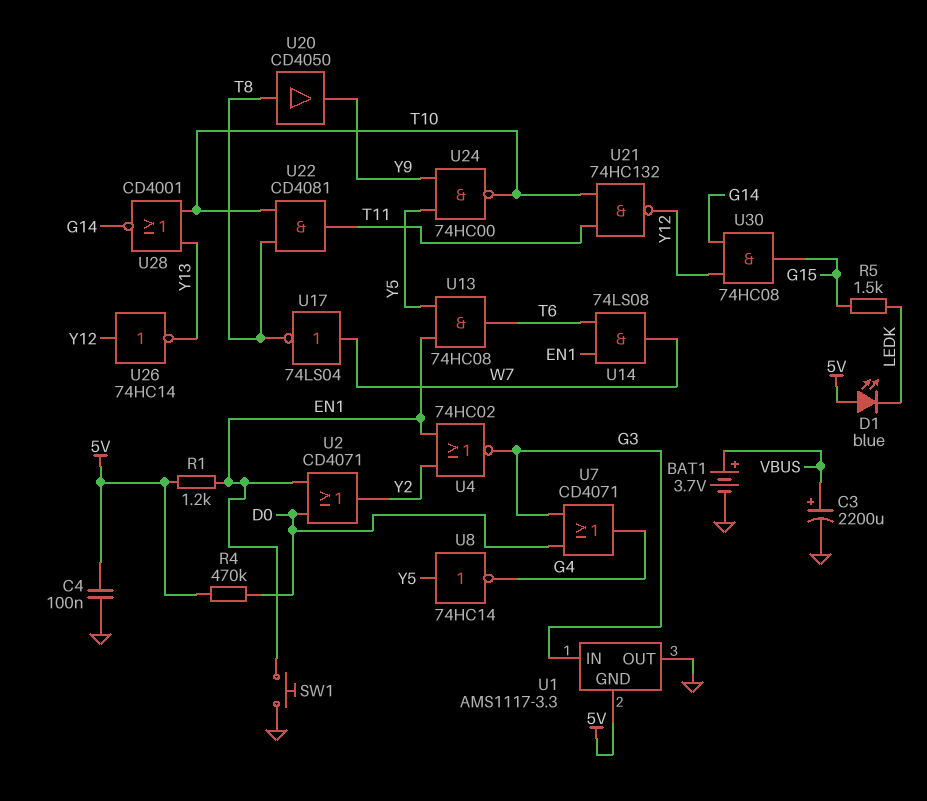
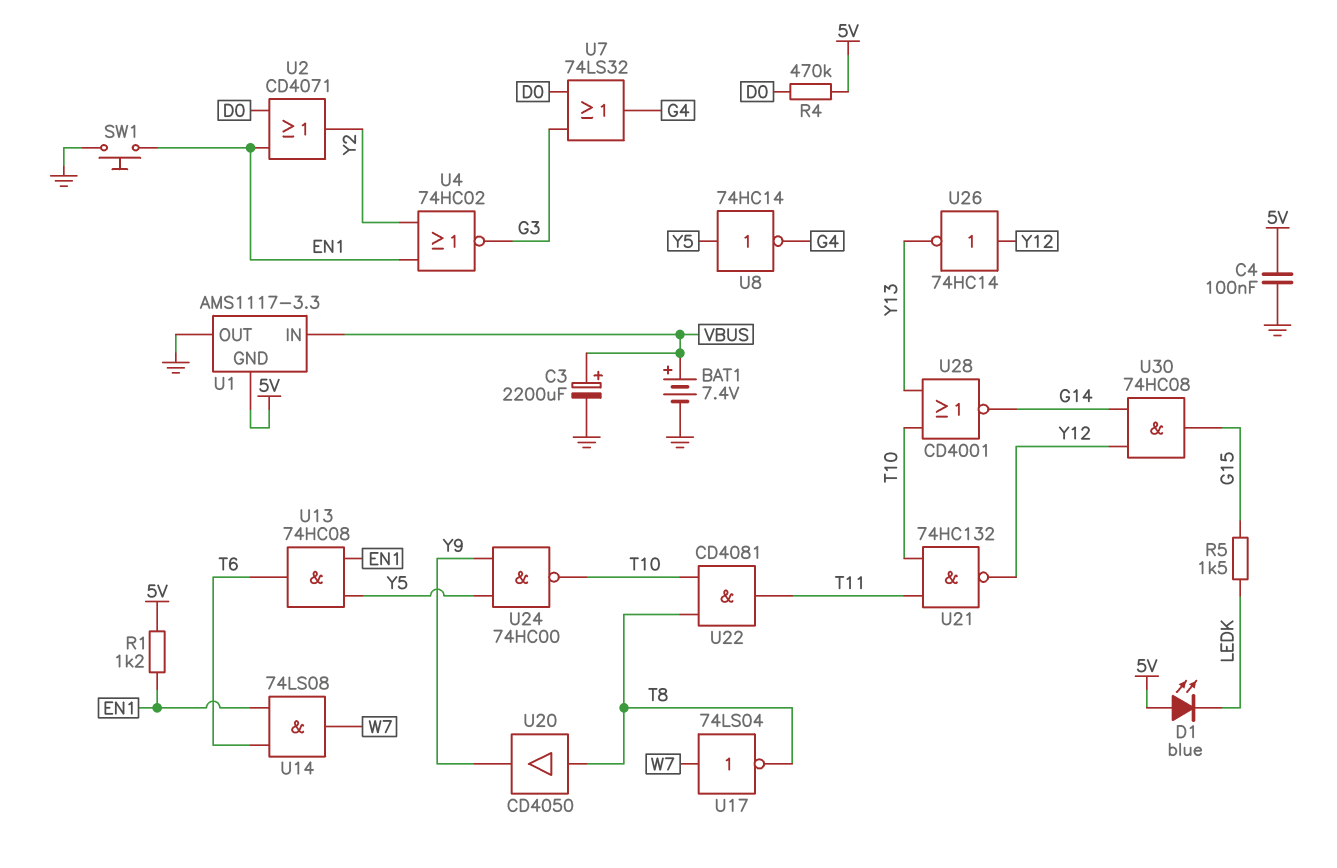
BAT1: 3.7V (plus VBUS, minus GND) -> 7.4V (plus VBUS, minus GND)
U1 pin IN: G3 -> VBUS
U7: OR CD4071 (in D0, in G3, out G4) -> OR 74LS32 (in D0, in G3, out G4)

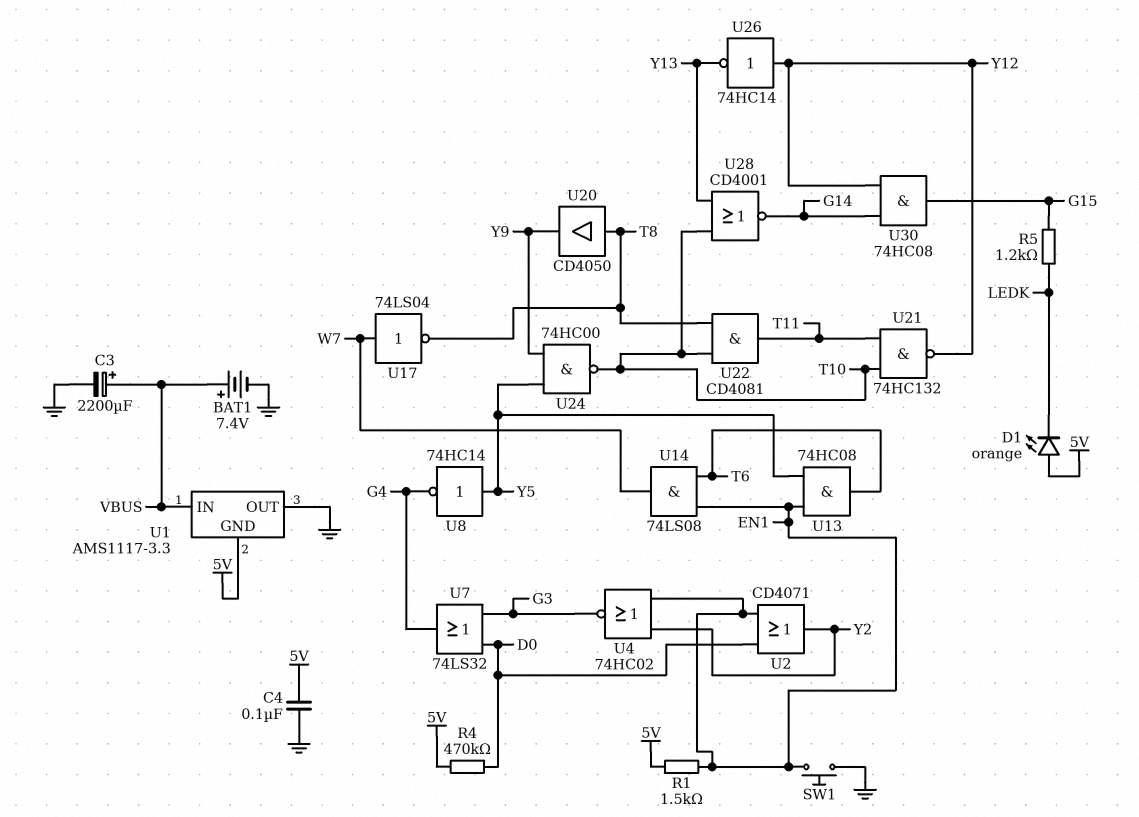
D1: LED blue (A 5V, K LEDK) -> LED orange (A 5V, K LEDK)
R1: 1.2k (5V, EN1) -> 1.5k (5V, EN1)
R5: 1.5k (G15, LEDK) -> 1.2k (G15, LEDK)

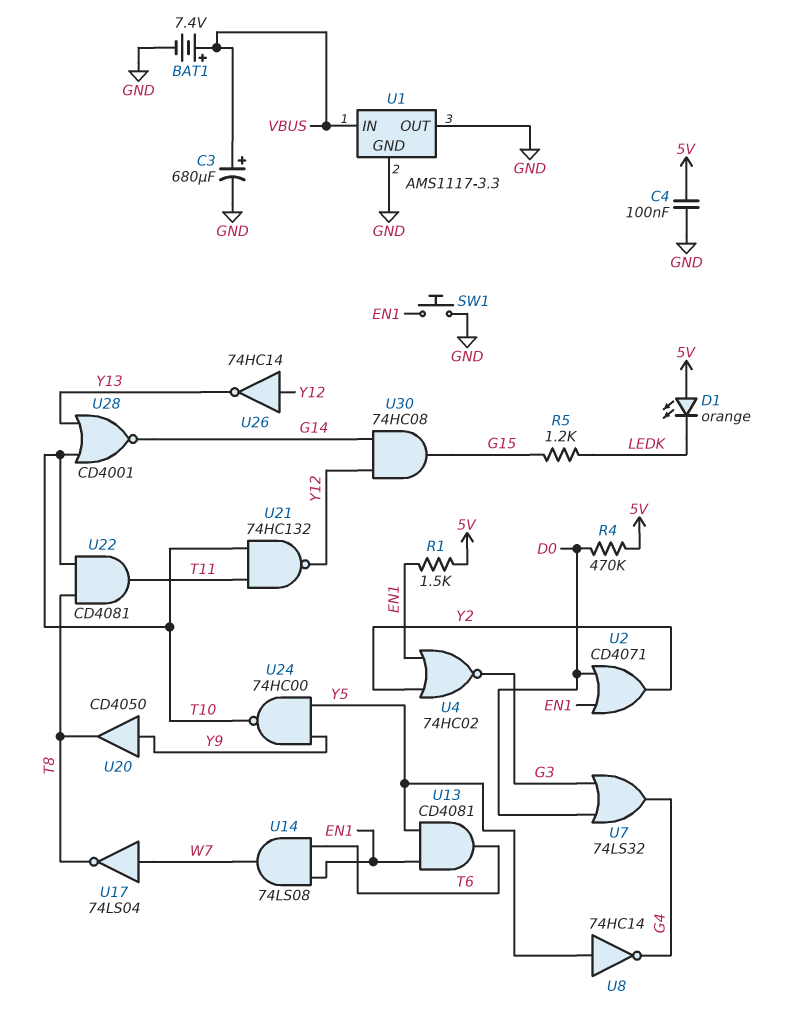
C3: 2200uF (plus VBUS, minus GND) -> 680uF (plus VBUS, minus GND)
U1 pin GND: 5V -> GND
U13: AND 74HC08 (in EN1, in Y5, out T6) -> AND CD4081 (in EN1, in Y5, out T6)
U20: buffer CD4050 (in T8, out Y9) -> buffer CD4050 (in Y9, out T8)

